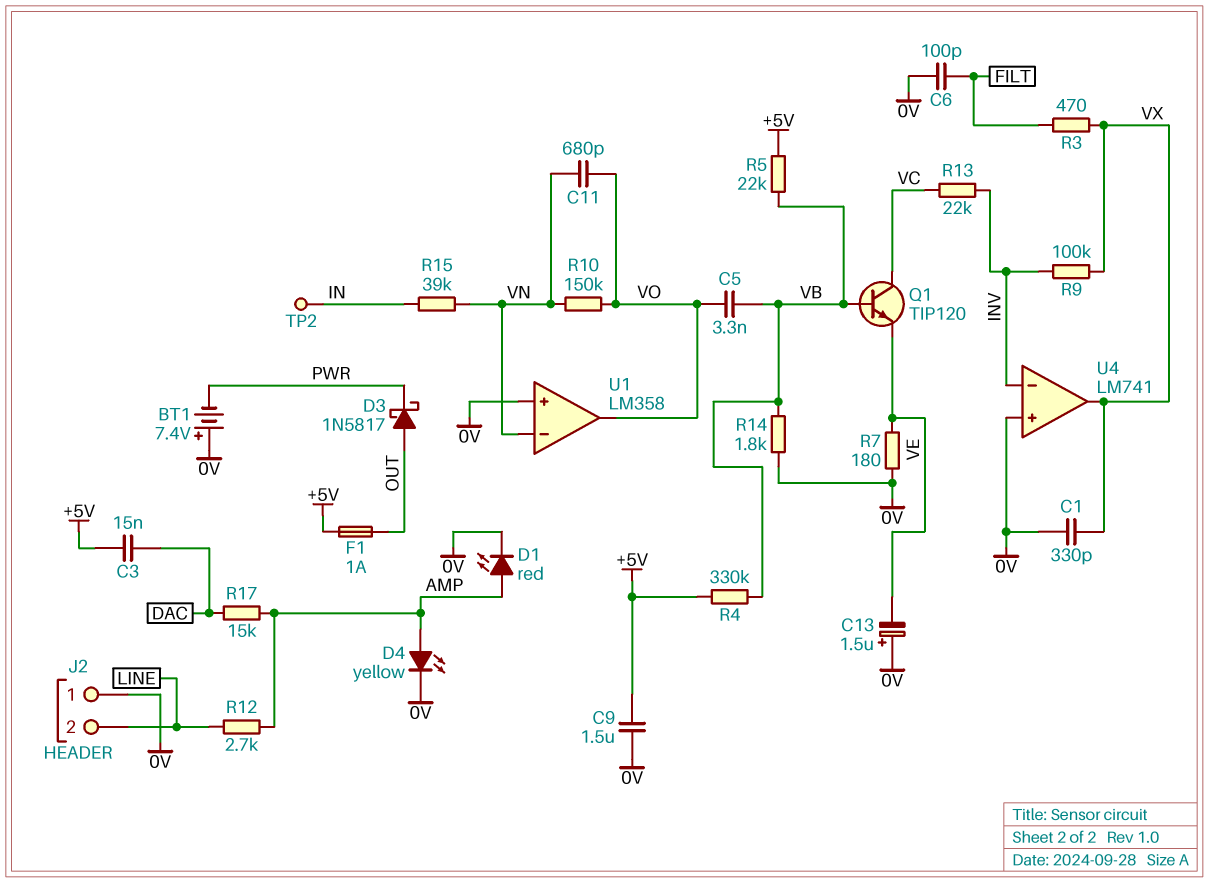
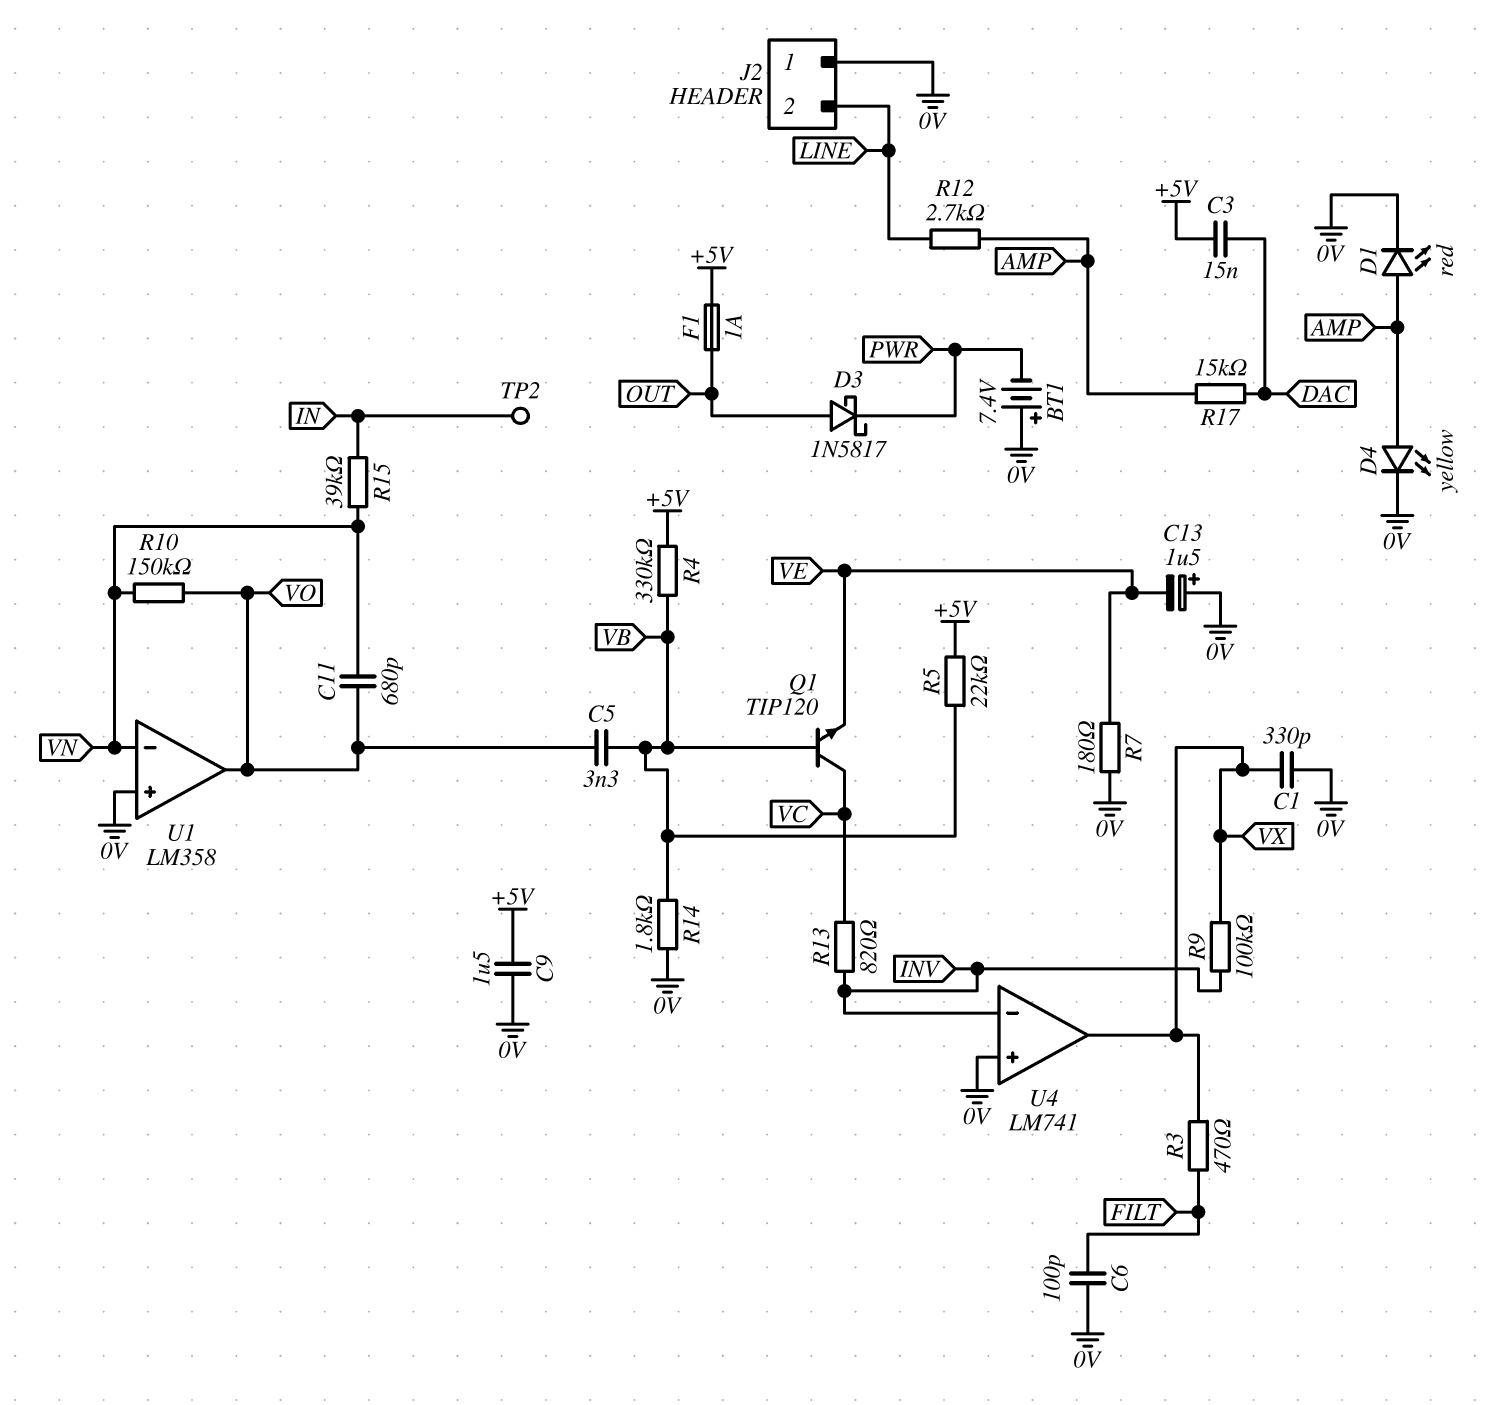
R13: 22k (INV, VC) -> 820 (INV, VC)

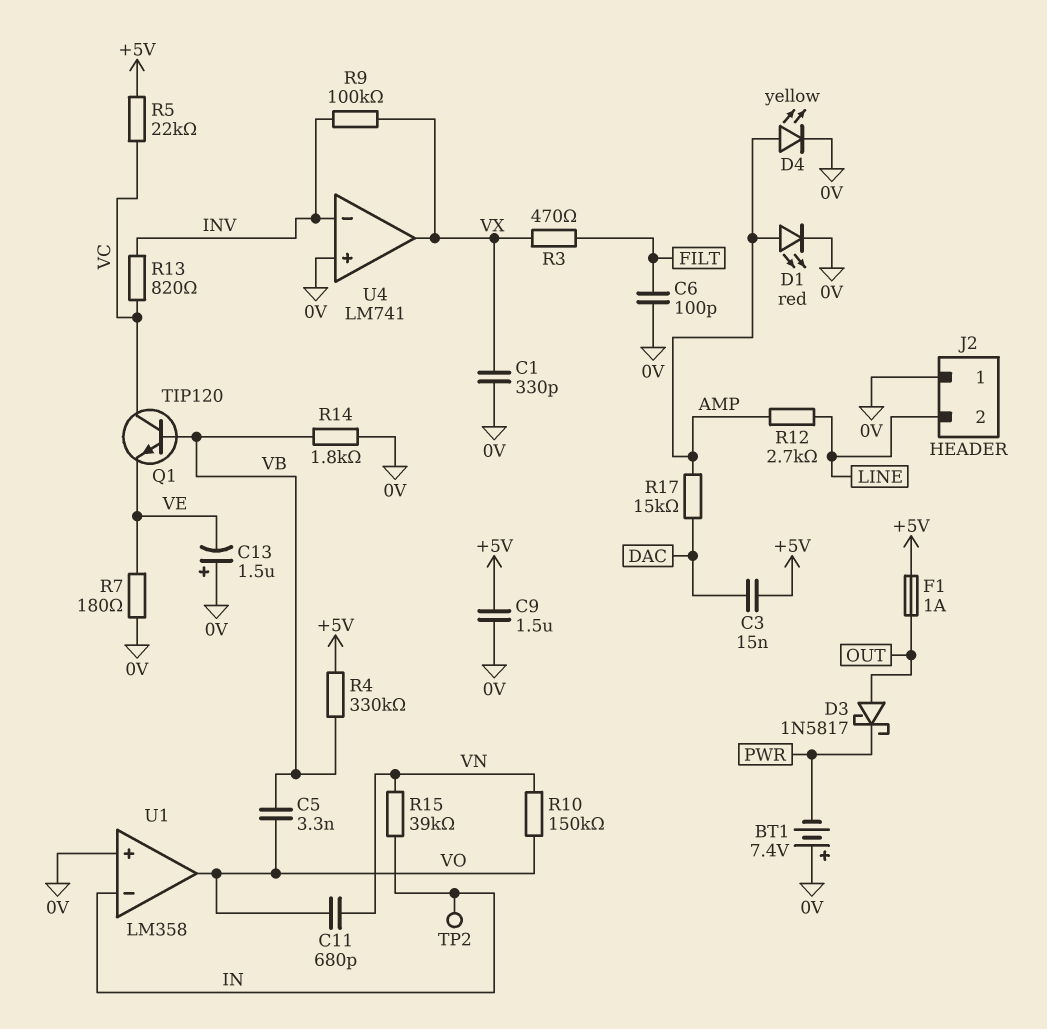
R5: 22k (+5V, VB) -> 22k (+5V, VC)
U1 pin in-: VN -> IN

